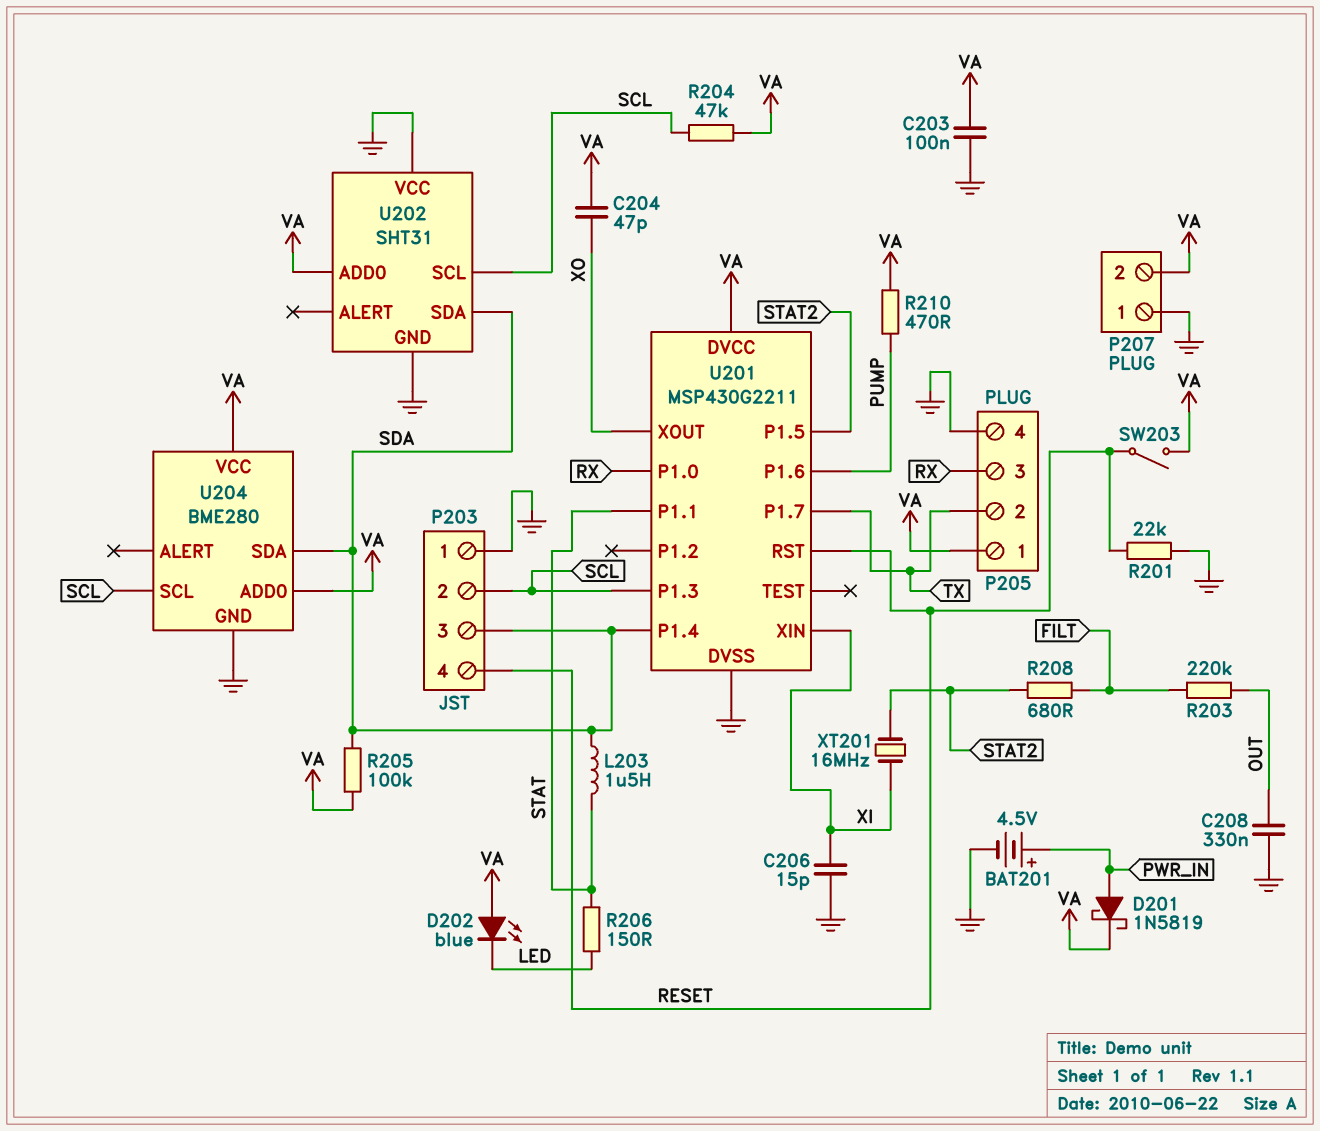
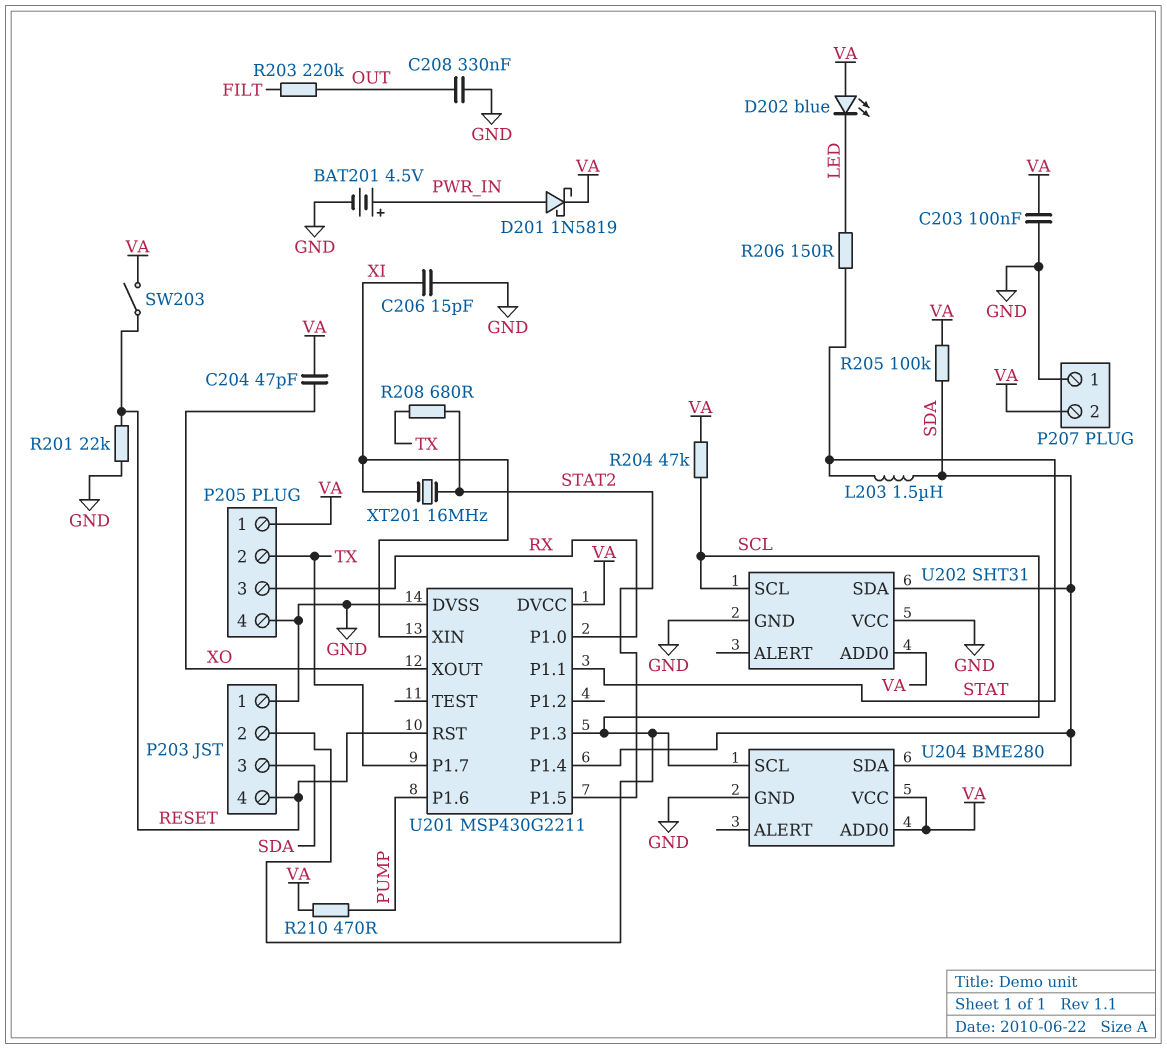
R208: 680 (FILT, STAT2) -> 680 (STAT2, TX)

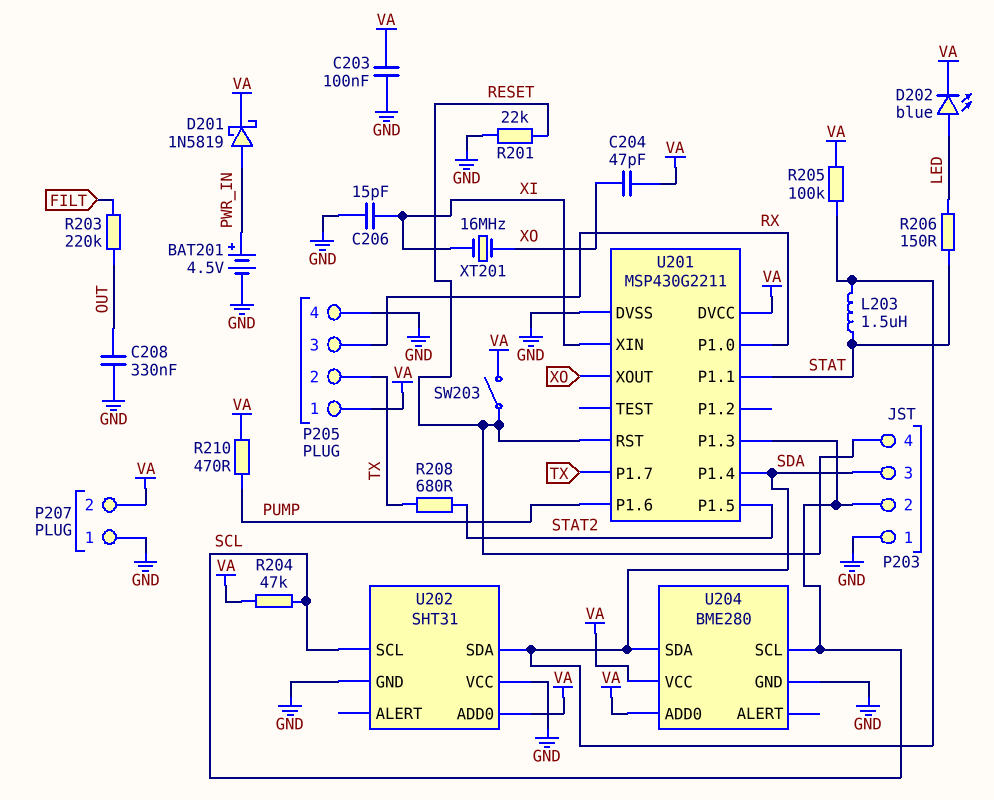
D202: LED blue (A VA, K LED) -> LED blue (A LED, K VA)
XT201: 16MHz (STAT2, XI) -> 16MHz (XI, XO)

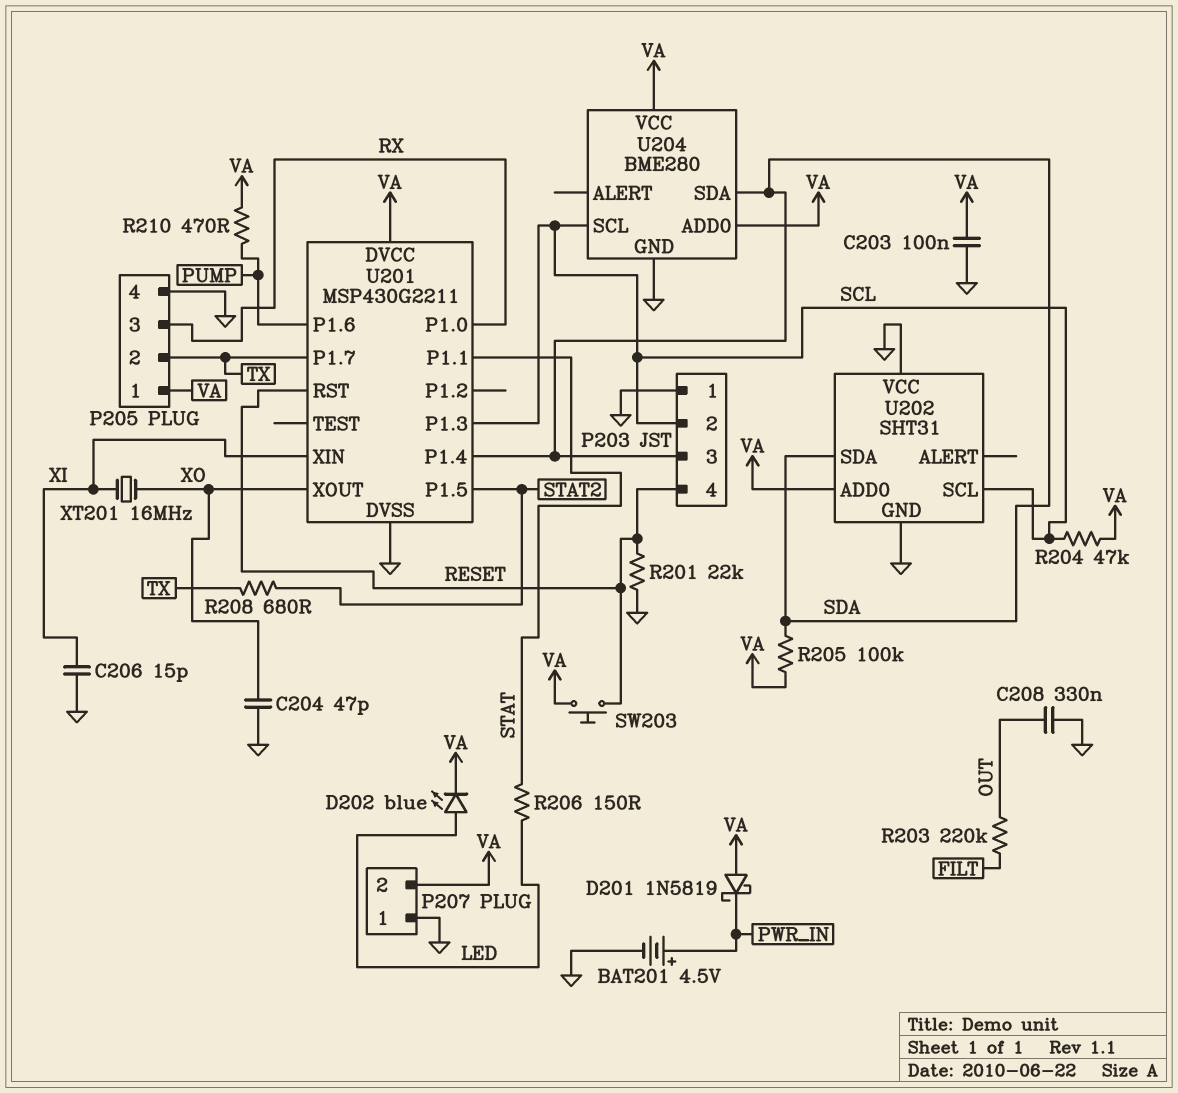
C204: 47pF (VA, XO) -> 47pF (GND, XO)
D201: schottky 1N5819 (A PWR_IN, K VA) -> schottky 1N5819 (A VA, K PWR_IN)
L203: 1.5uH (SDA, STAT) -> none
SW203: switch (RESET, VA) -> button (RESET, VA)

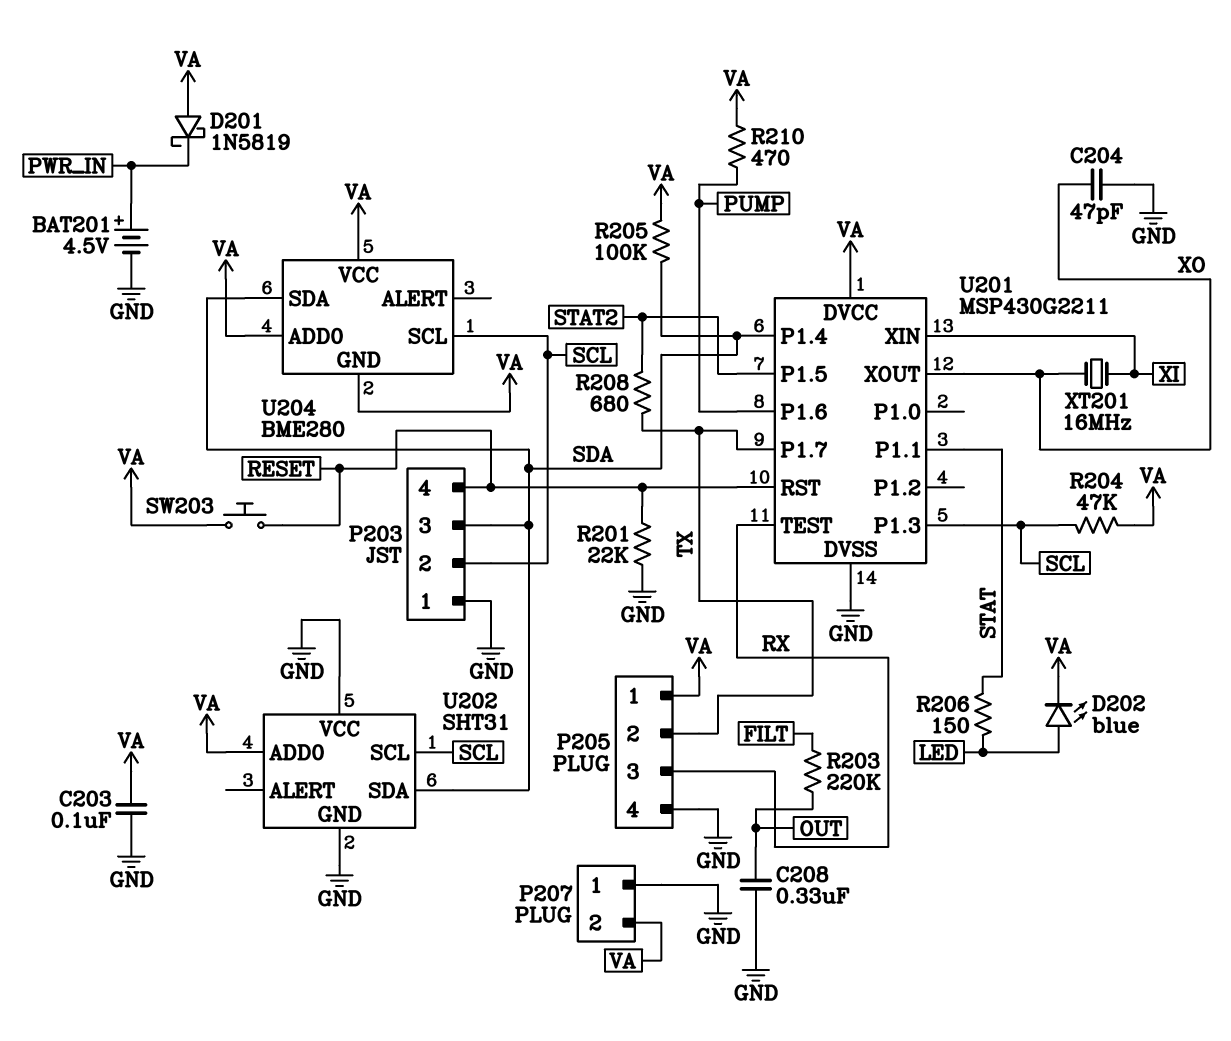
C206: 15pF (GND, XI) -> none
U201 pin P1.0: RX -> none
U201 pin TEST: none -> RX
U204 pin GND: GND -> VA

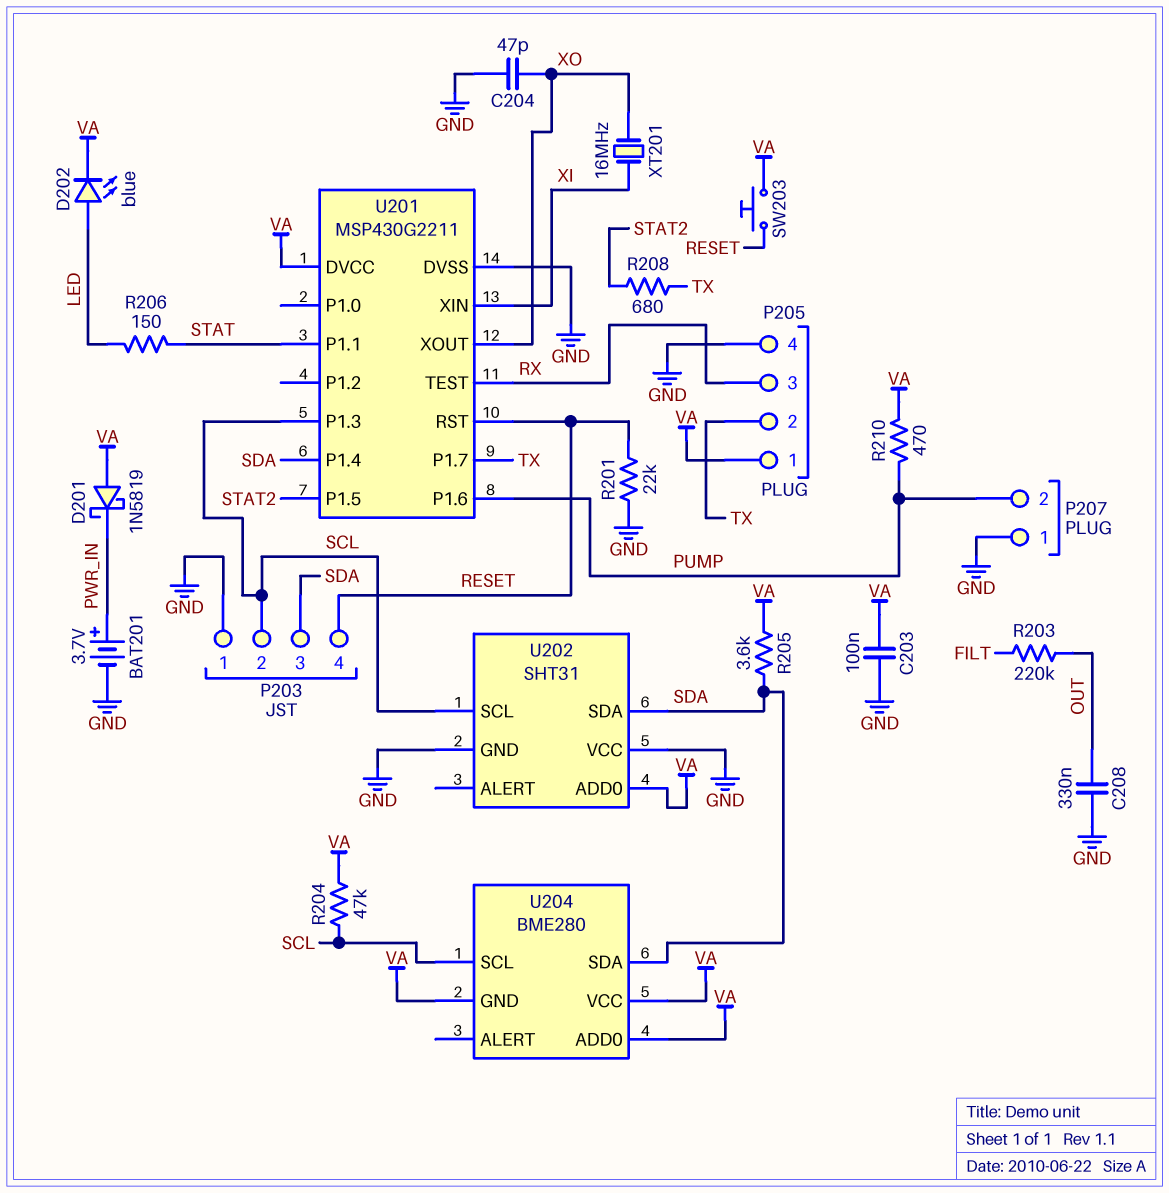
BAT201: 4.5V (plus PWR_IN, minus GND) -> 3.7V (plus PWR_IN, minus GND)
P207 pin 2: VA -> PUMP
R205: 100k (SDA, VA) -> 3.6k (SDA, VA)

